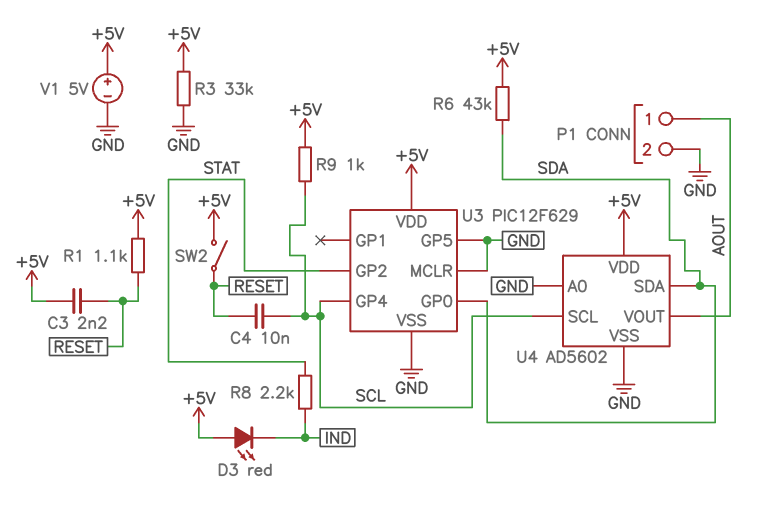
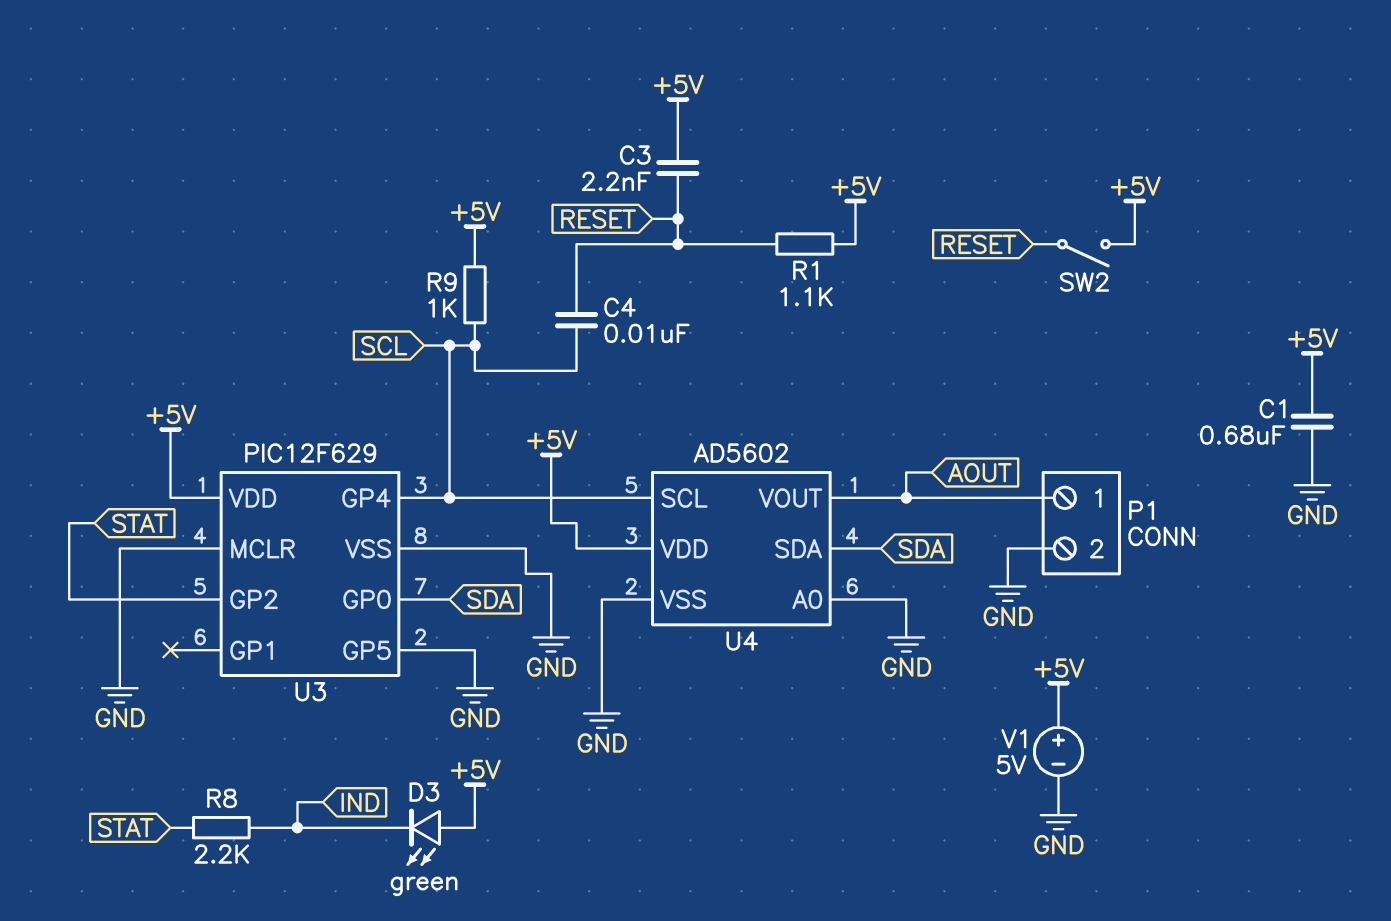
C1: none -> 680nF (+5V, GND)
D3: LED red (A +5V, K IND) -> LED green (A +5V, K IND)
R3: 33k (+5V, GND) -> none
R6: 43k (+5V, SDA) -> none

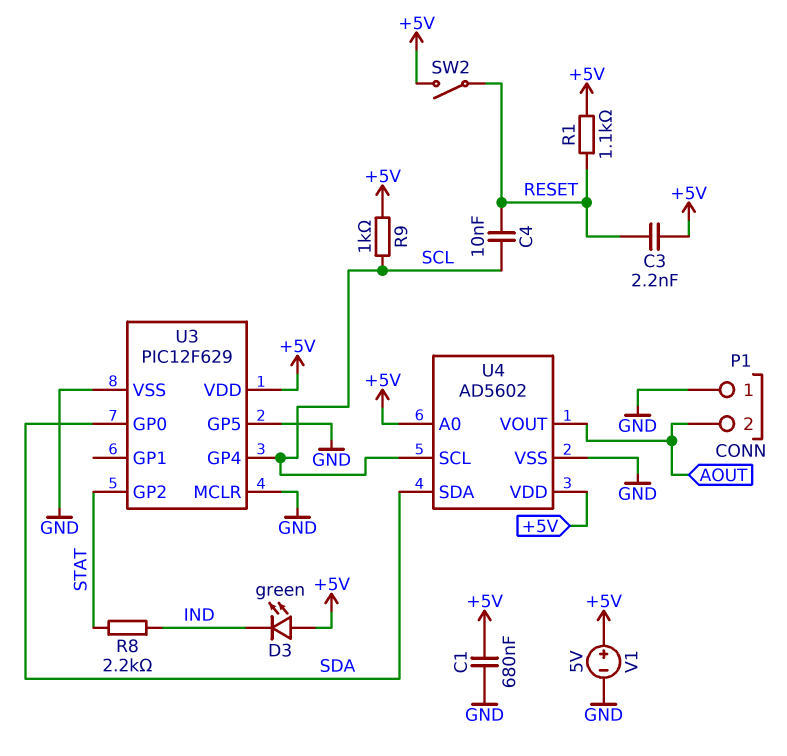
P1 pin 1: AOUT -> GND
P1 pin 2: GND -> AOUT
U4 pin A0: GND -> +5V

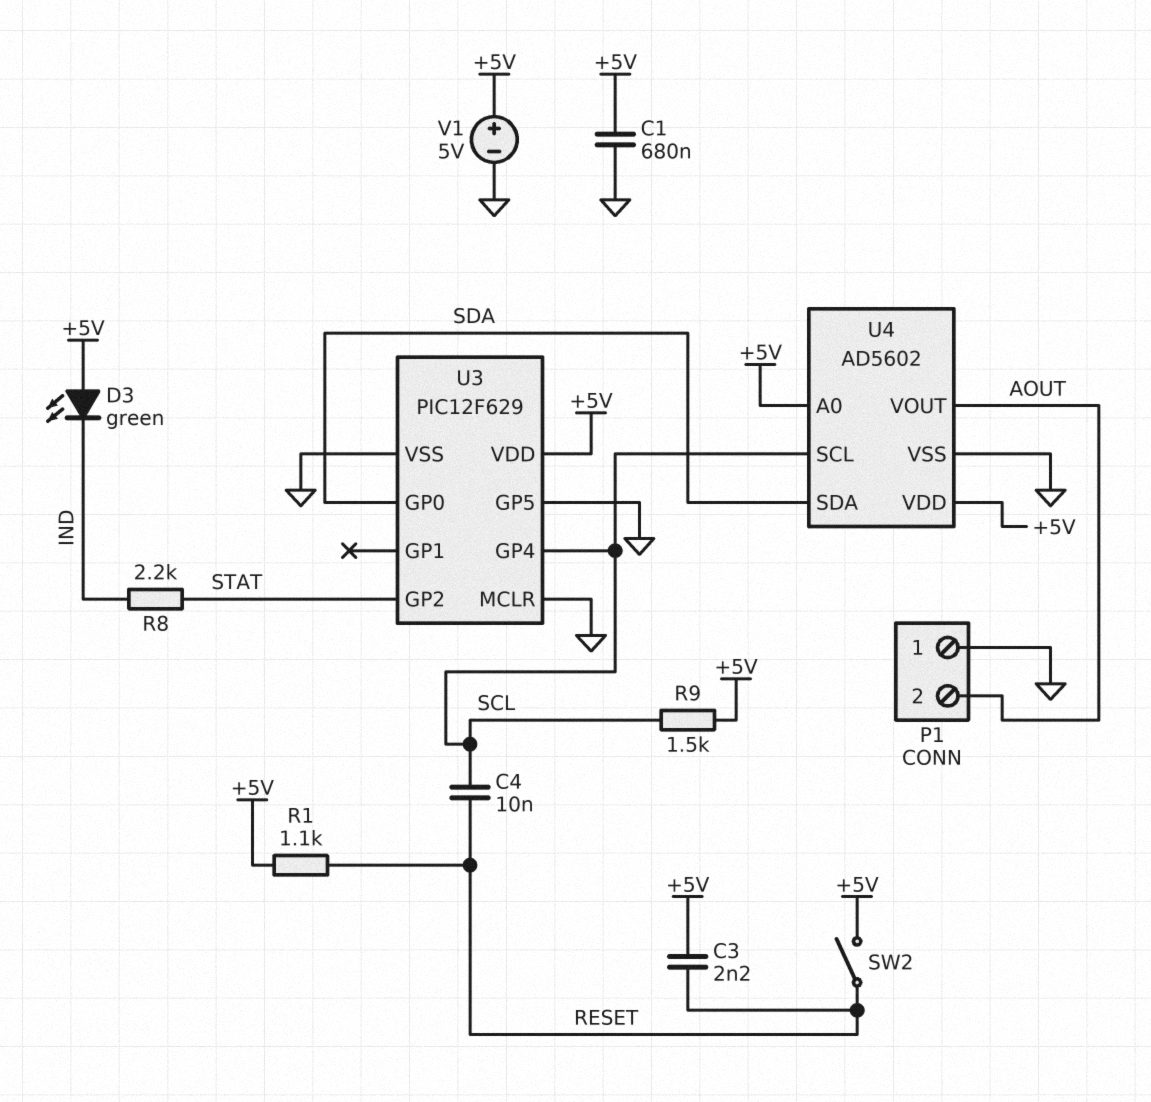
R9: 1k (+5V, SCL) -> 1.5k (+5V, SCL)

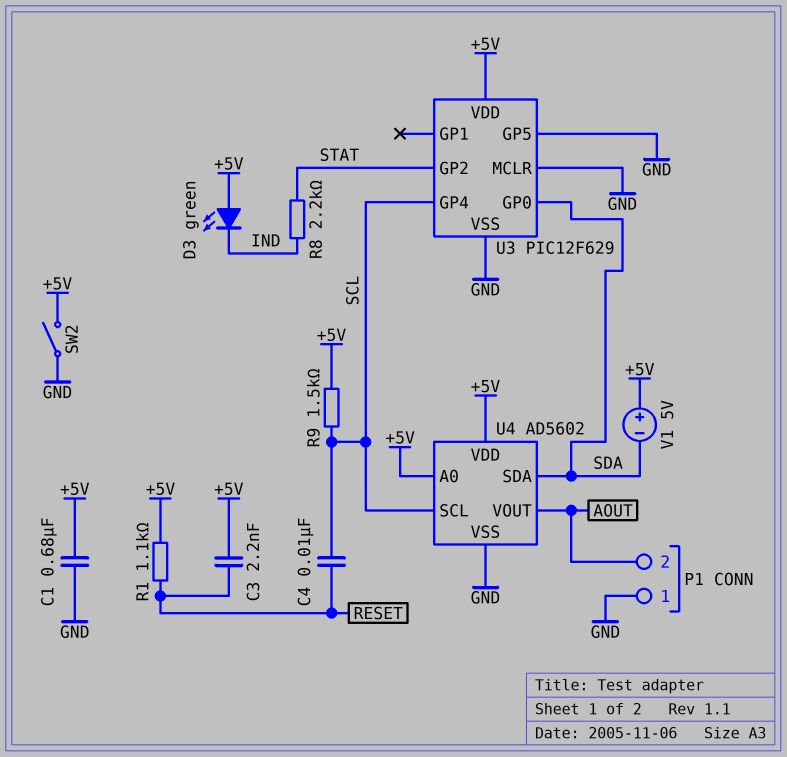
SW2: switch (+5V, RESET) -> switch (+5V, GND)
V1: 5V (plus +5V, minus GND) -> 5V (plus +5V, minus SDA)

